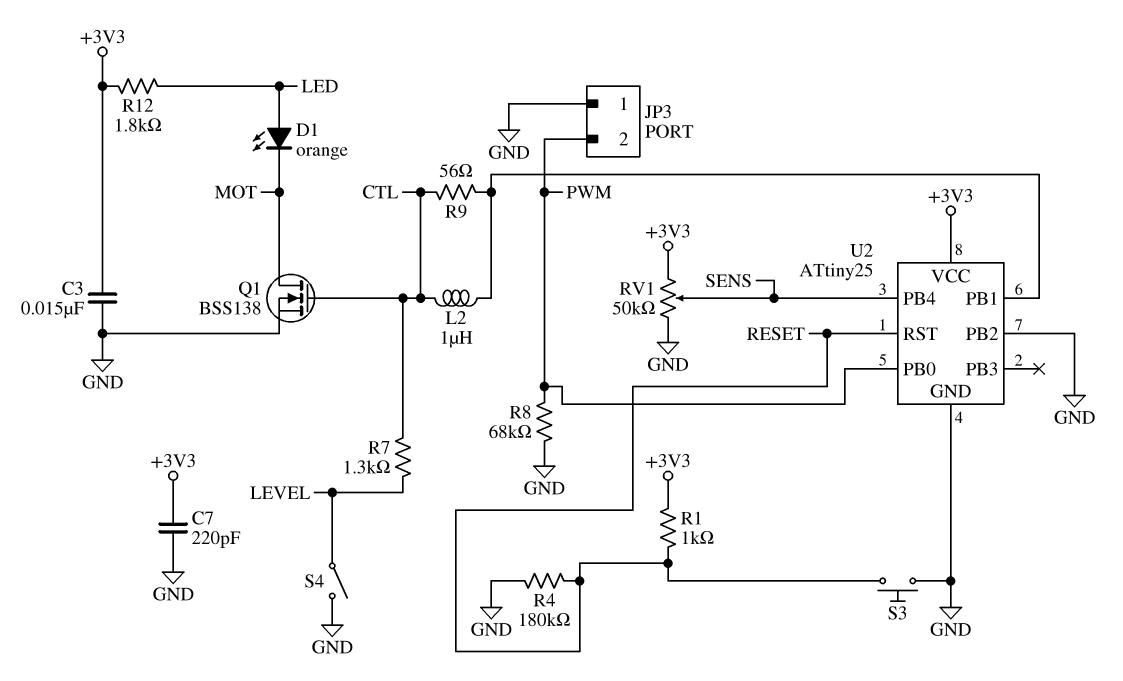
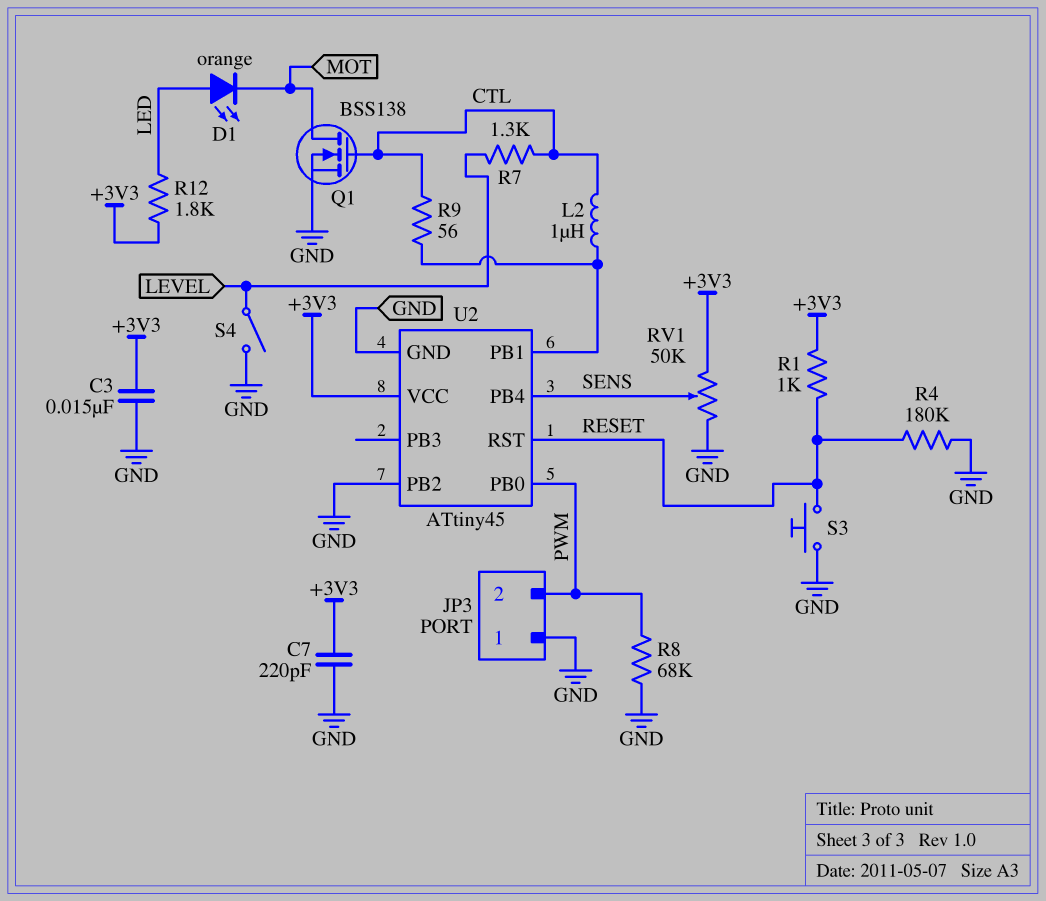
U2: ATtiny25 -> ATtiny45

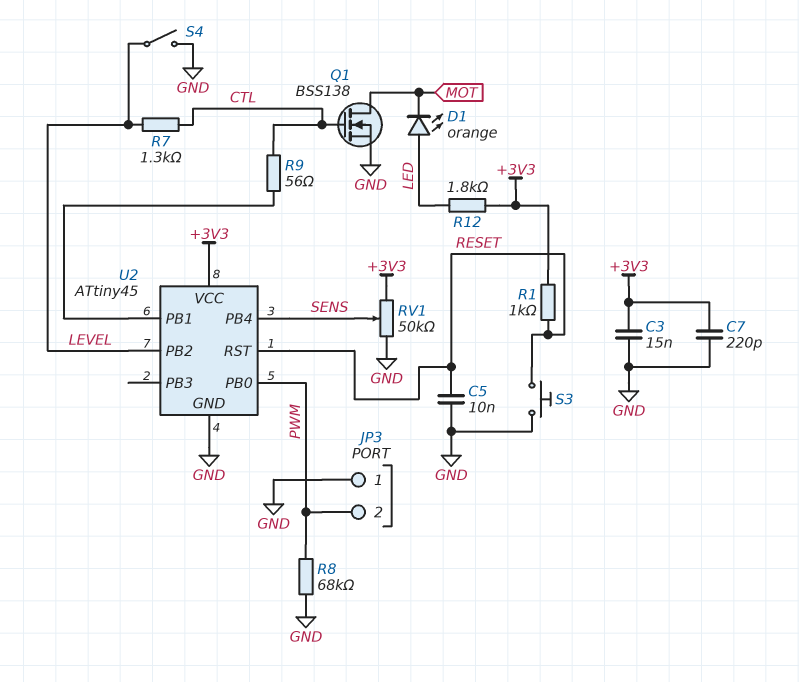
C5: none -> 10nF (GND, RESET)
L2: 1uH (CTL, U2/PB1) -> none
R4: 180k (GND, RESET) -> none
U2 pin PB2: GND -> LEVEL

